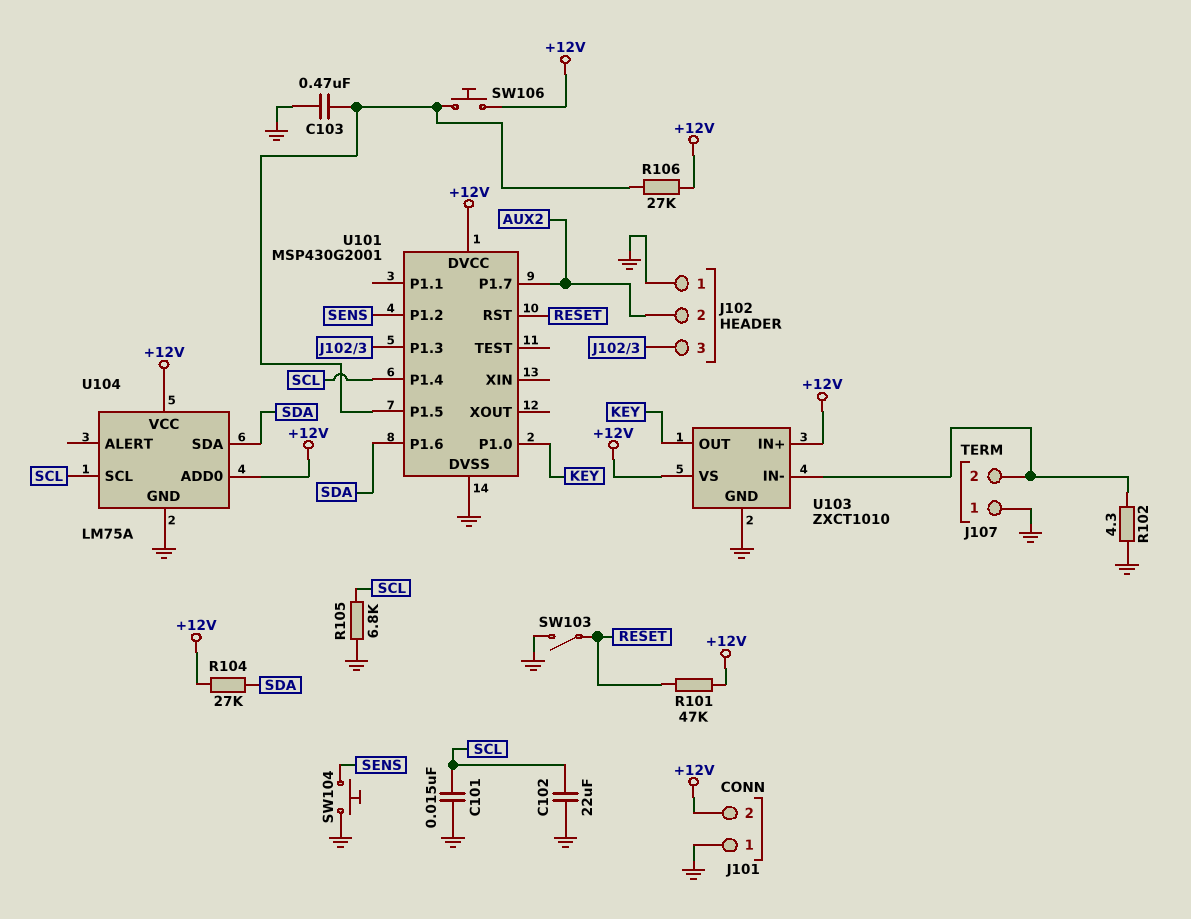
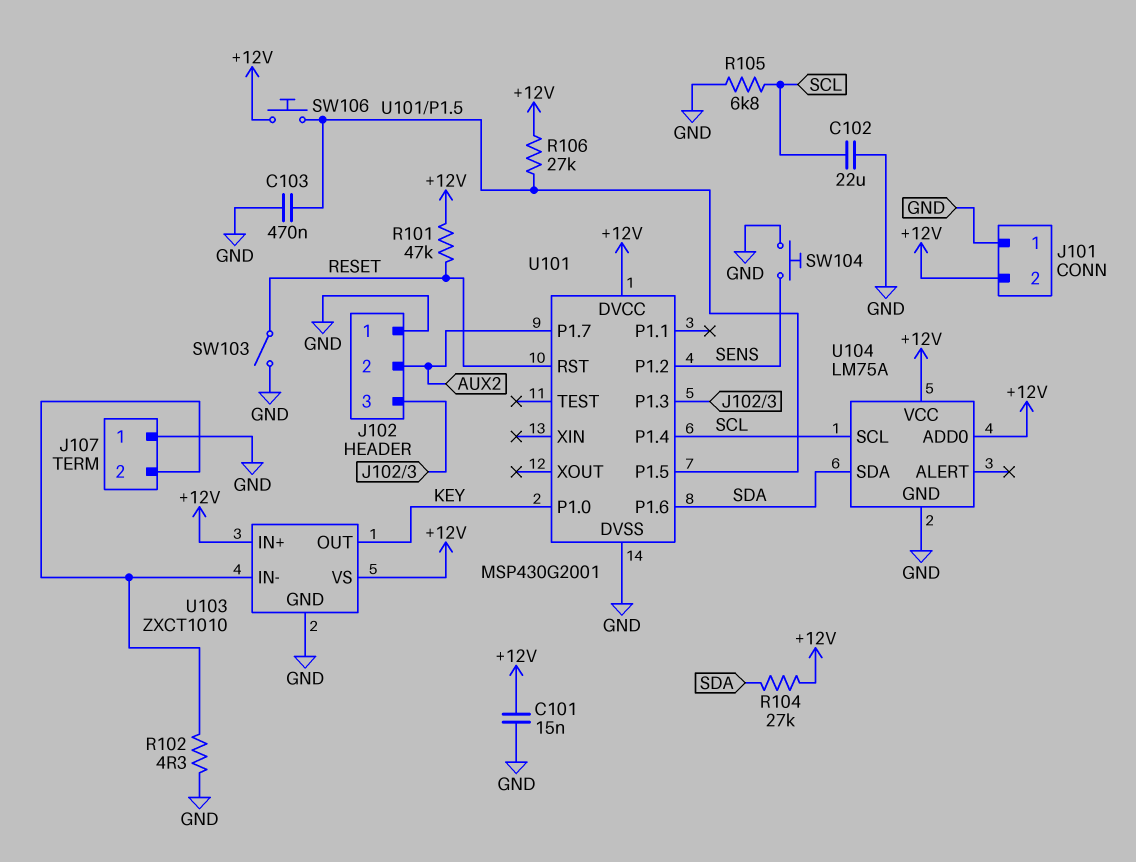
C101: 15nF (GND, SCL) -> 15nF (+12V, GND)

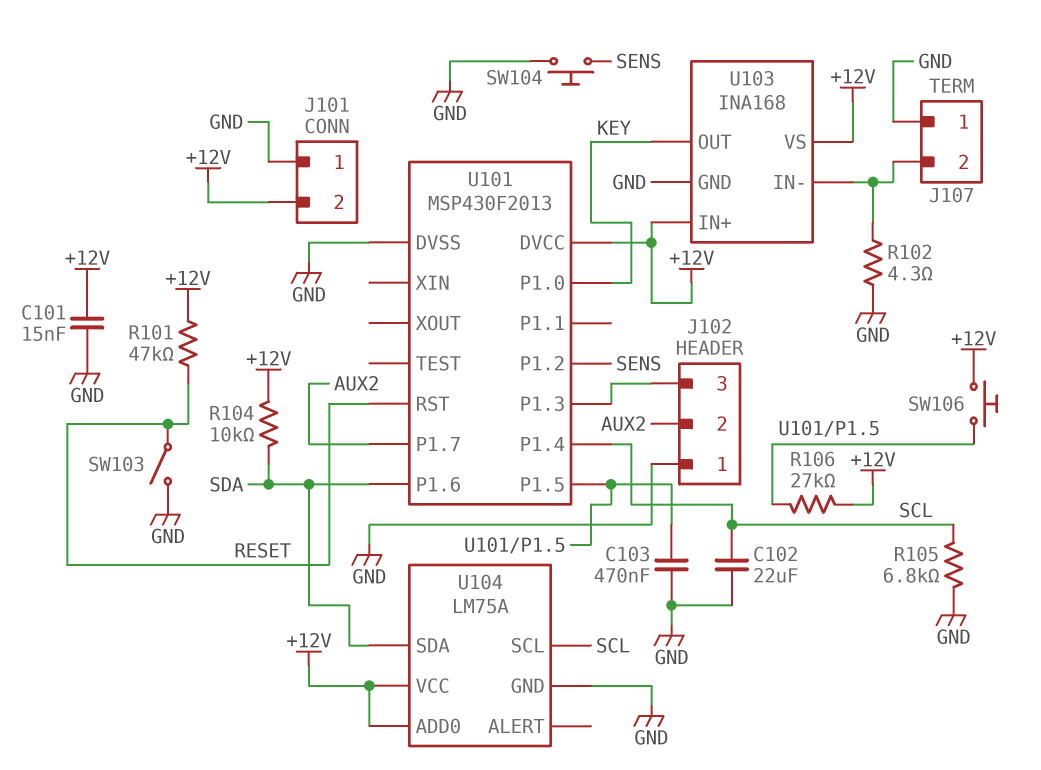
R104: 27k (+12V, SDA) -> 10k (+12V, SDA)
U101: MSP430G2001 -> MSP430F2013
U103: ZXCT1010 -> INA168

